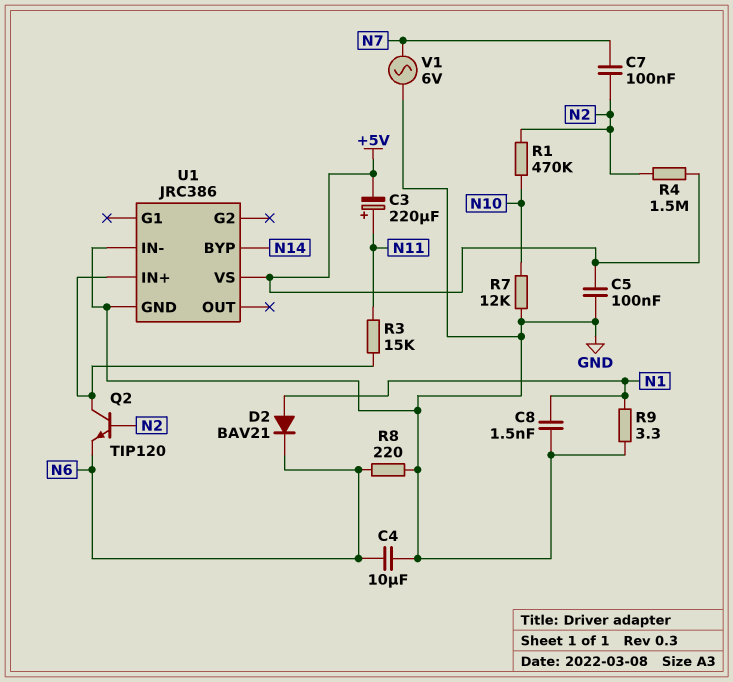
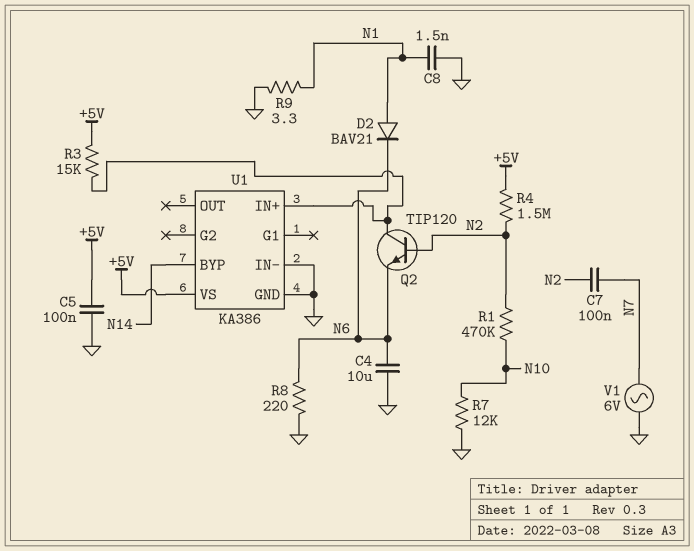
C3: 220uF (plus N11, minus +5V) -> none
R3: 15k (N11, U1/IN+) -> 15k (+5V, U1/IN+)
U1: JRC386 -> KA386

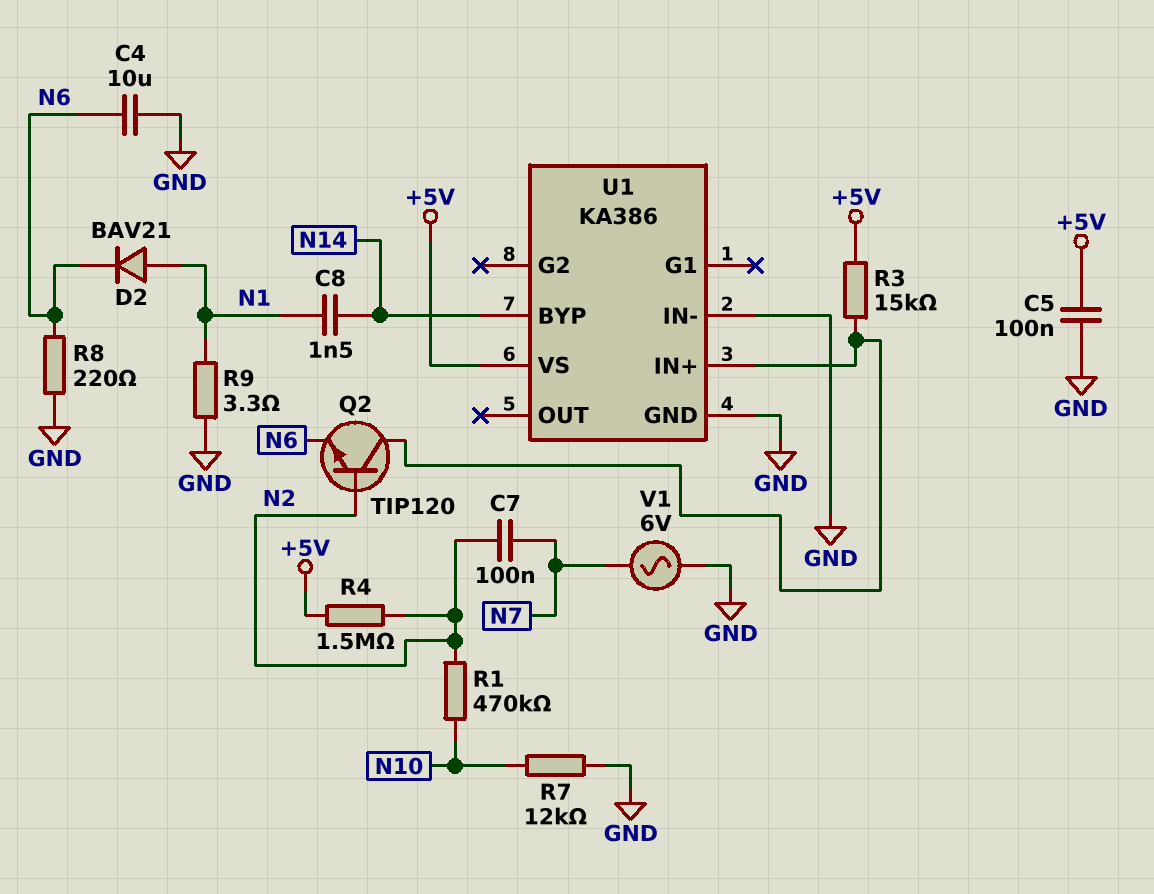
C8: 1.5nF (GND, N1) -> 1.5nF (N1, N14)

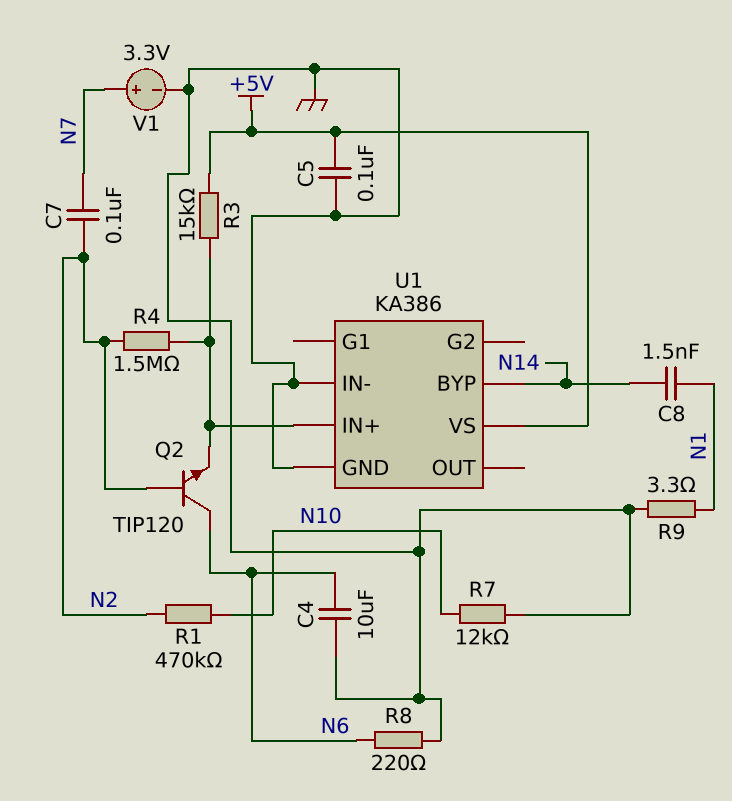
D2: diode BAV21 (A N1, K N6) -> none
Q2: NPN TIP120 (B N2, C U1/IN+, E N6) -> NPN TIP120 (B N2, C N6, E U1/IN+)
R4: 1.5M (+5V, N2) -> 1.5M (N2, U1/IN+)
V1: AC 6V (GND, N7) -> 3.3V (plus N7, minus GND)

